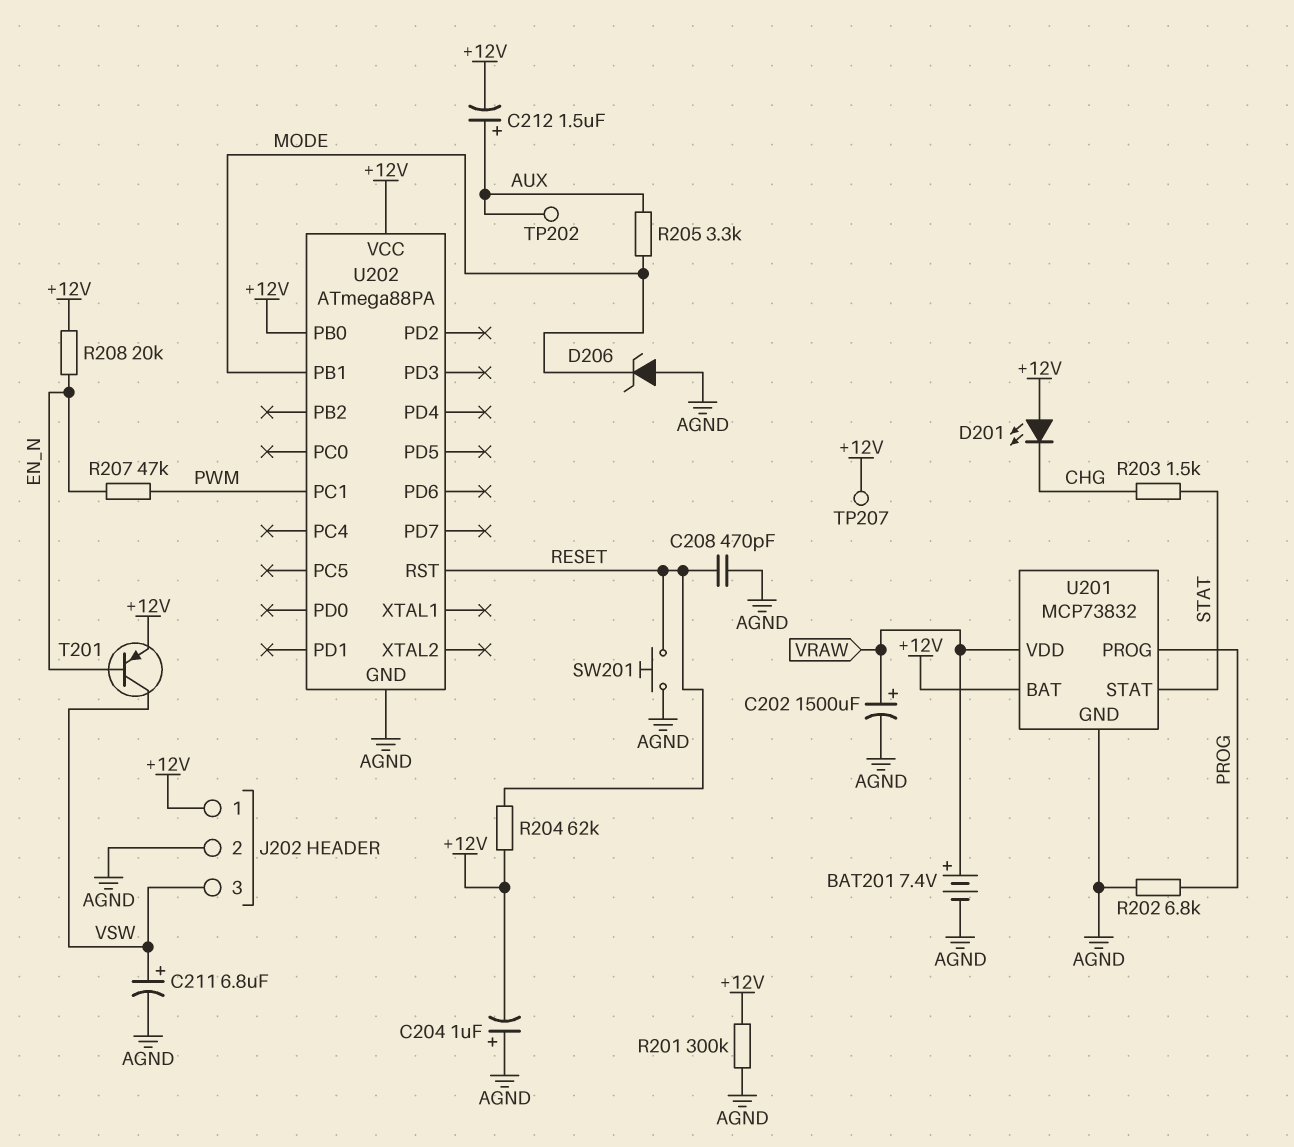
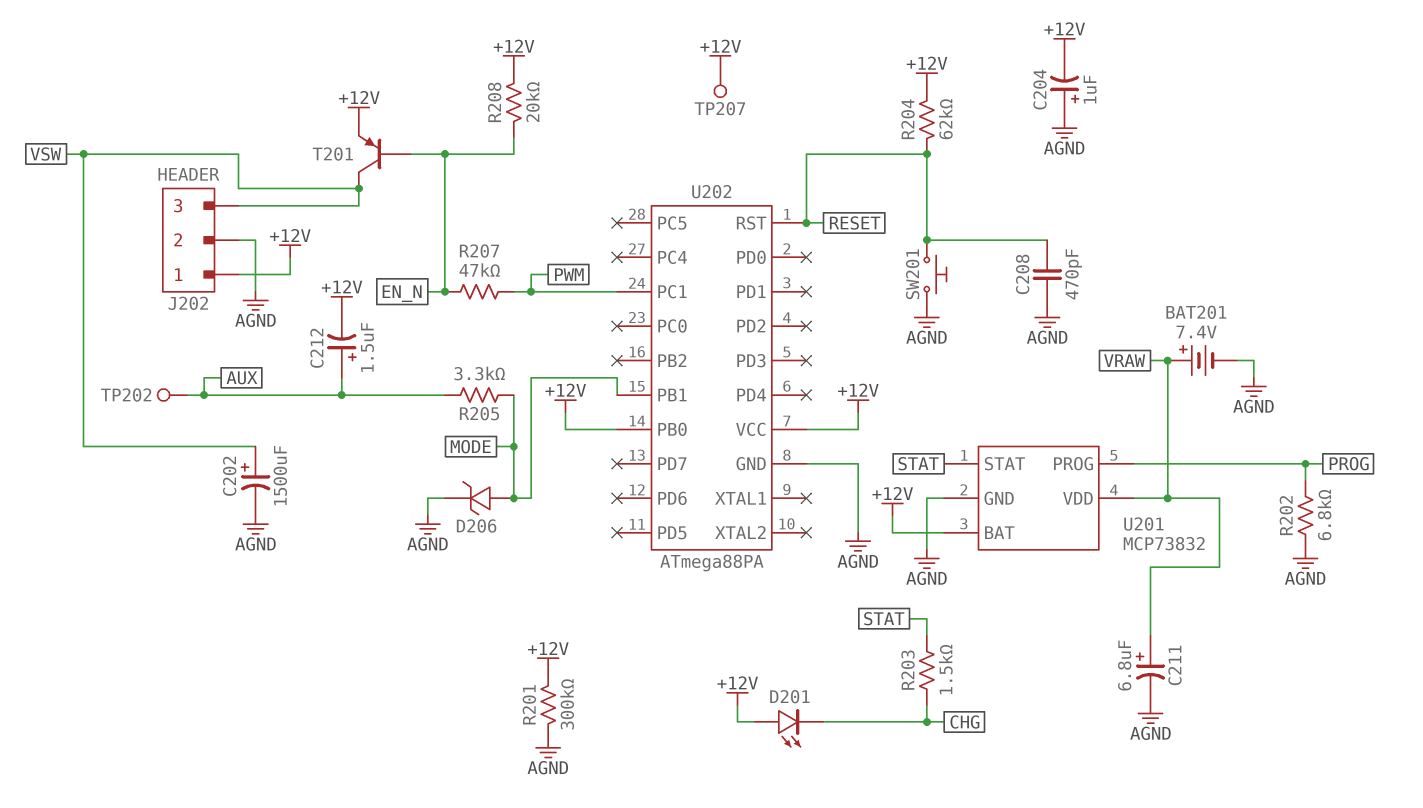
C202: 1500uF (plus VRAW, minus AGND) -> 1500uF (plus VSW, minus AGND)
C211: 6.8uF (plus VSW, minus AGND) -> 6.8uF (plus VRAW, minus AGND)
D206: zener (A AGND, K MODE) -> zener (A MODE, K AGND)

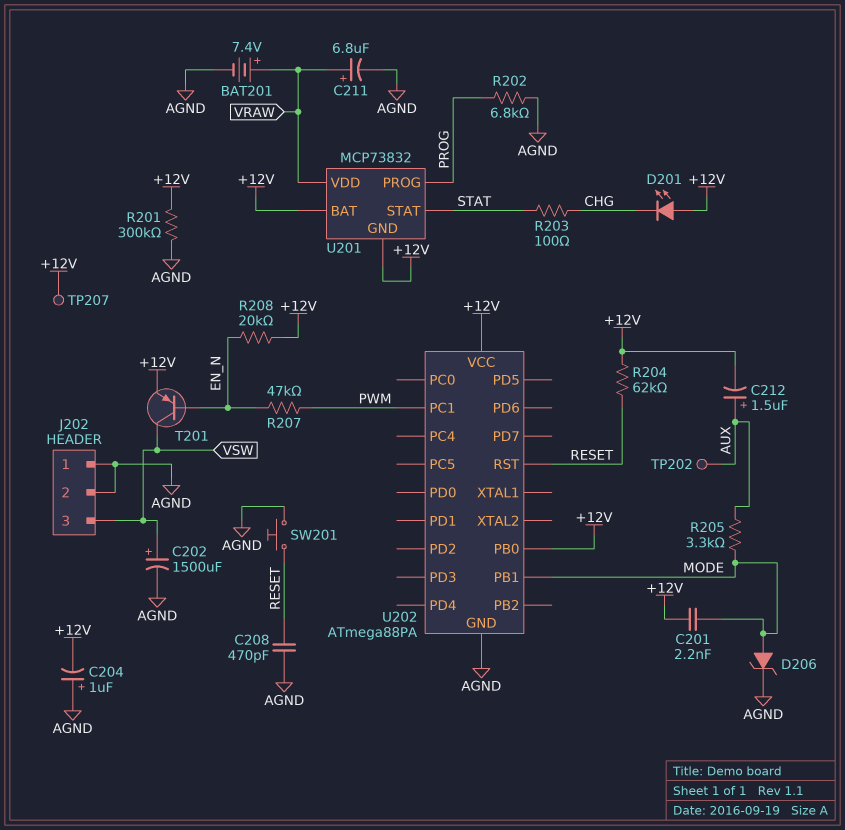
C201: none -> 2.2nF (+12V, MODE)
J202 pin 1: +12V -> AGND
R203: 1.5k (CHG, STAT) -> 100 (CHG, STAT)
U201 pin GND: AGND -> +12V

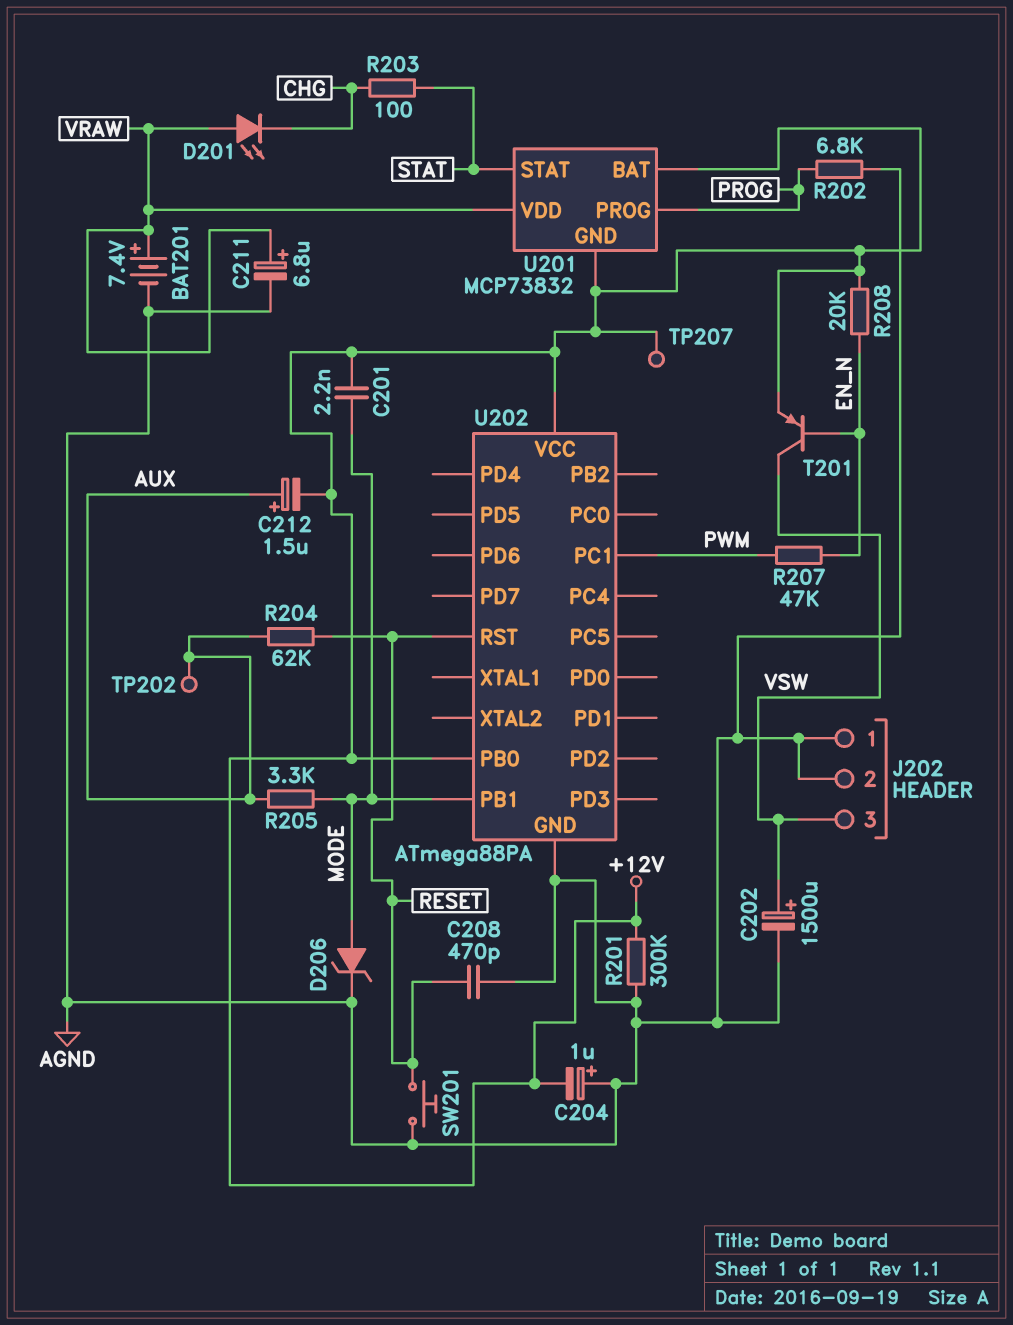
D201: LED (A +12V, K CHG) -> LED (A VRAW, K CHG)
R204: 62k (+12V, RESET) -> 62k (AUX, RESET)

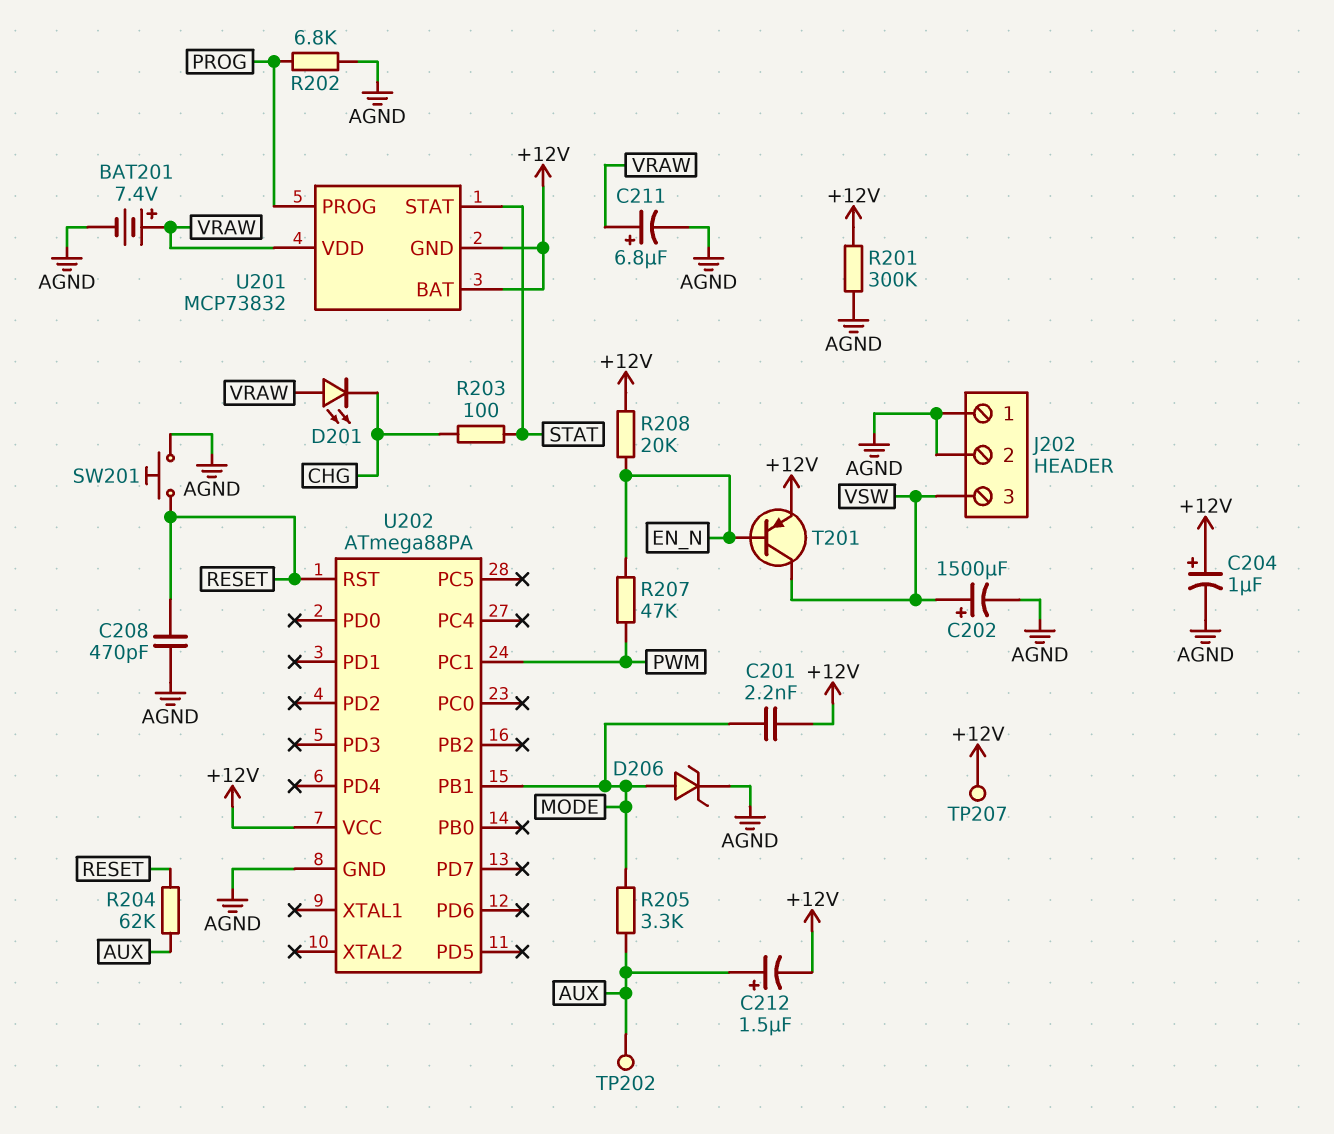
C204: 1uF (plus AGND, minus +12V) -> 1uF (plus +12V, minus AGND)
U202 pin PB0: +12V -> none

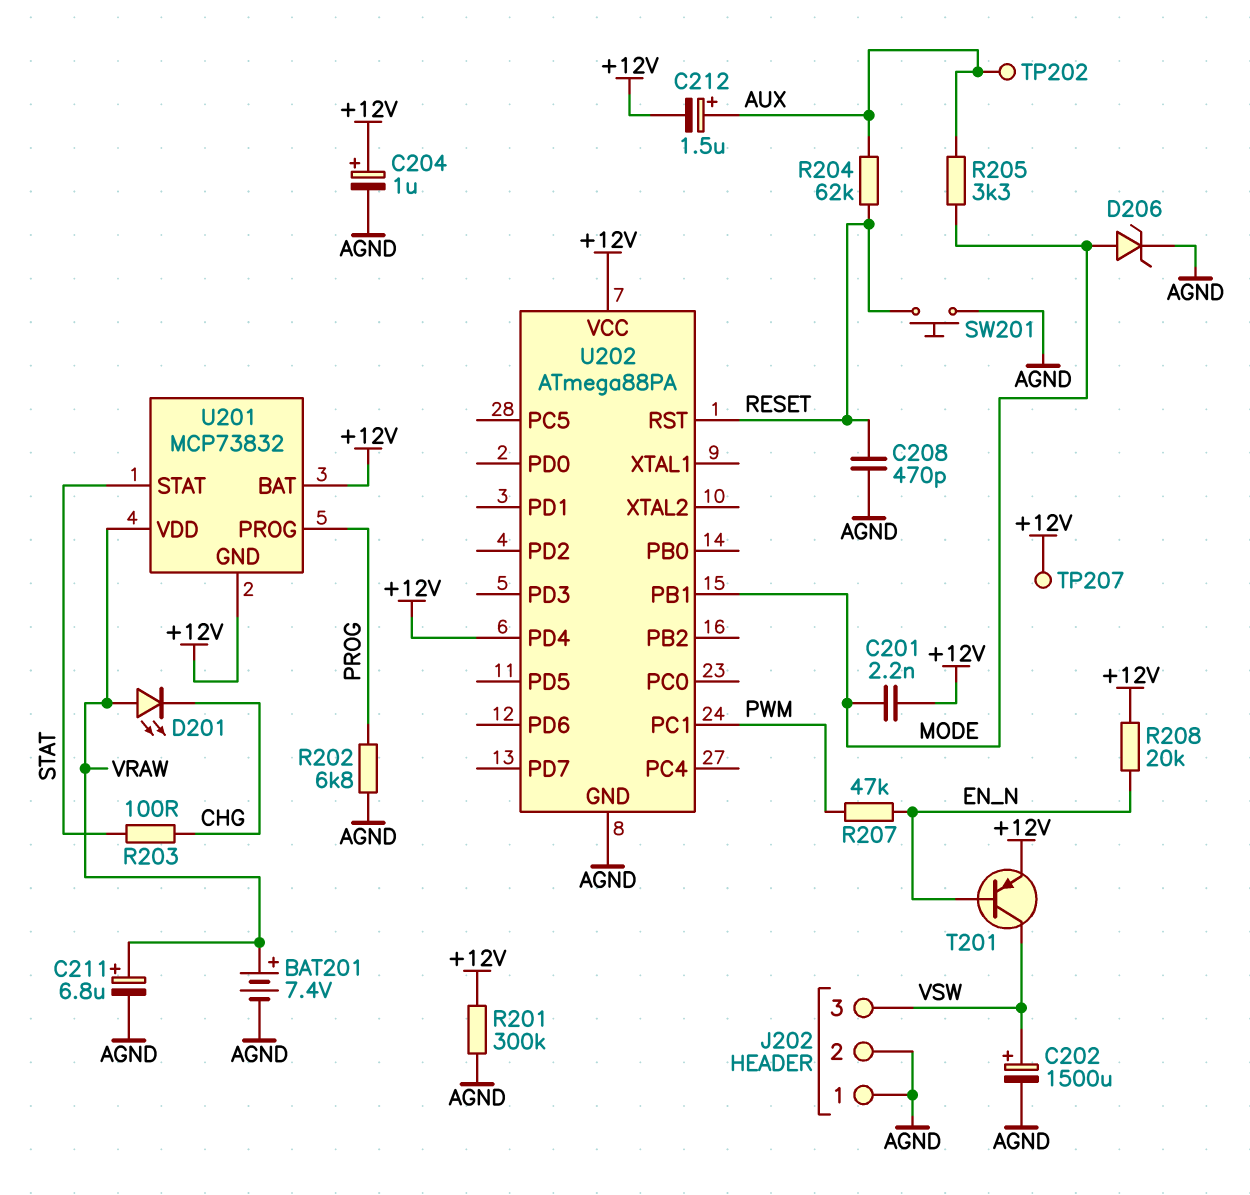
U202 pin PD4: none -> +12V

